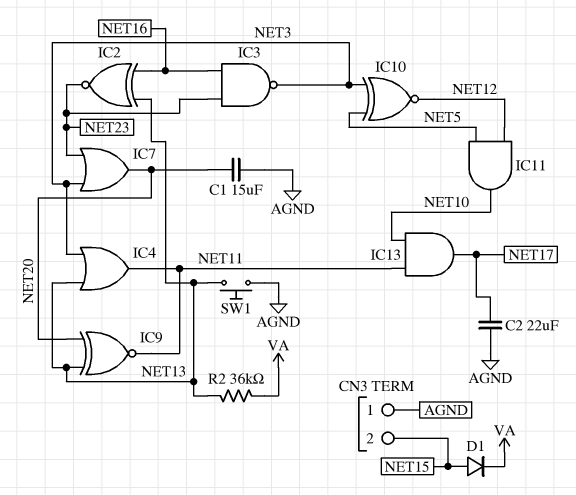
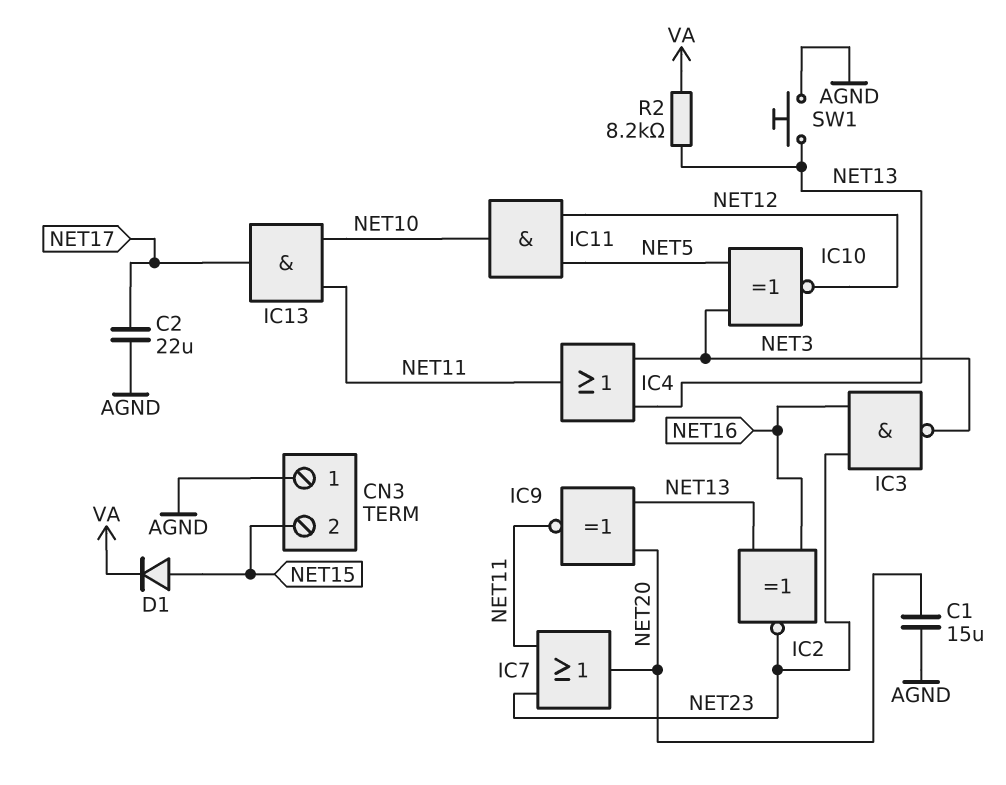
IC7: OR (in NET3, in NET23, out NET20) -> OR (in NET11, in NET23, out NET20)
R2: 36k (NET13, VA) -> 8.2k (NET13, VA)

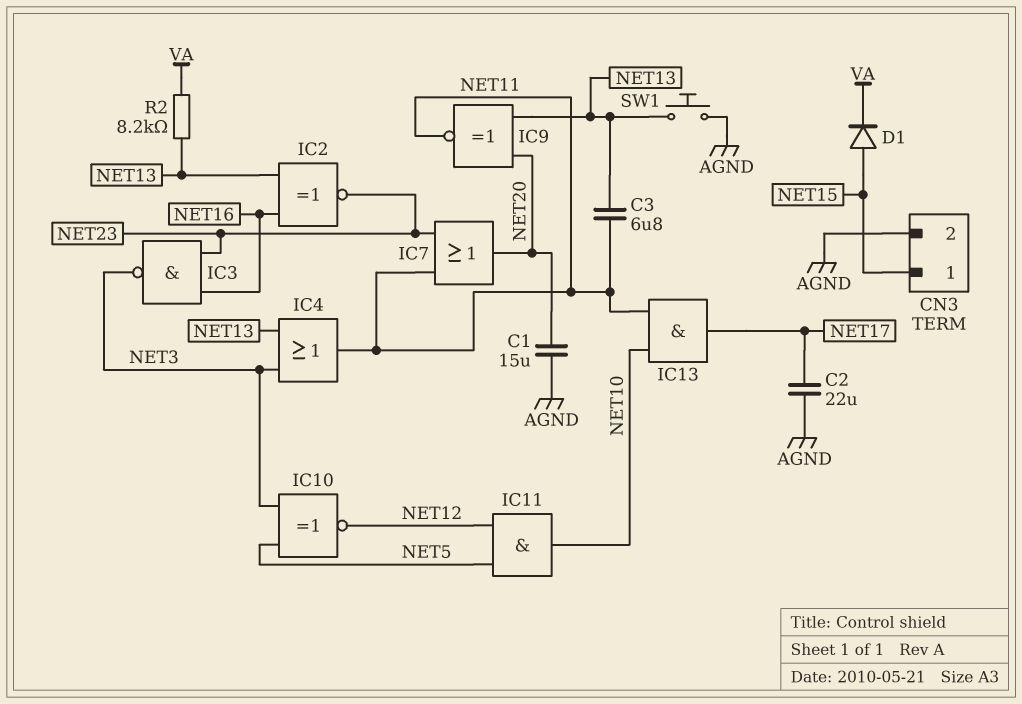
C3: none -> 6.8uF (NET11, NET13)
CN3 pin 1: AGND -> NET15
CN3 pin 2: NET15 -> AGND

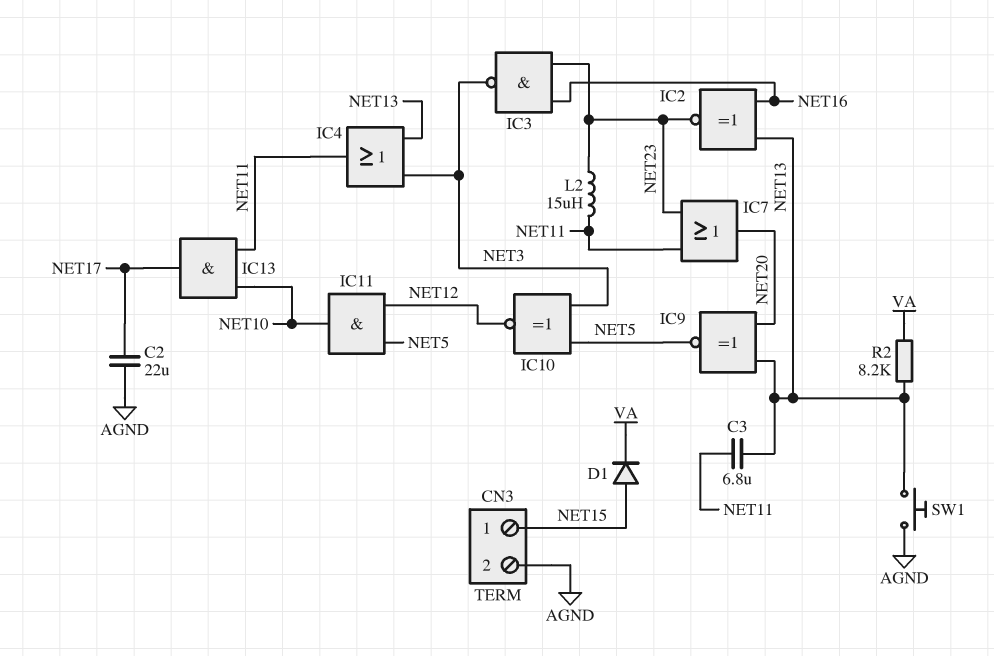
C1: 15uF (AGND, NET20) -> none
IC9: XNOR (in NET13, in NET20, out NET11) -> XNOR (in NET13, in NET20, out NET5)
L2: none -> 15uH (NET11, NET23)

